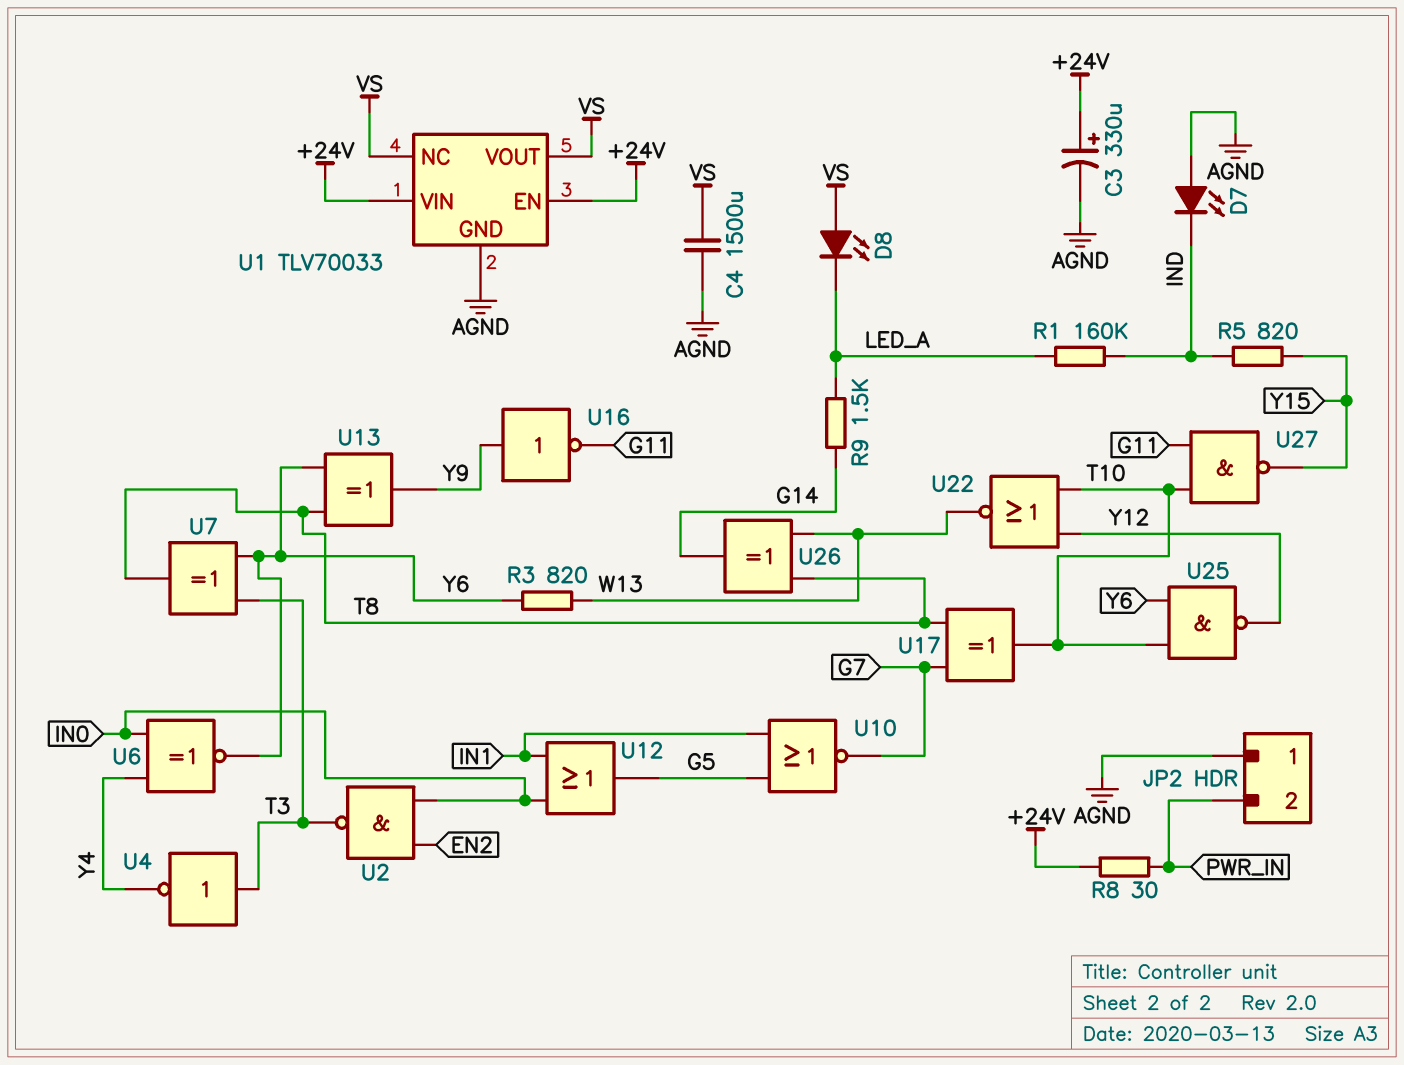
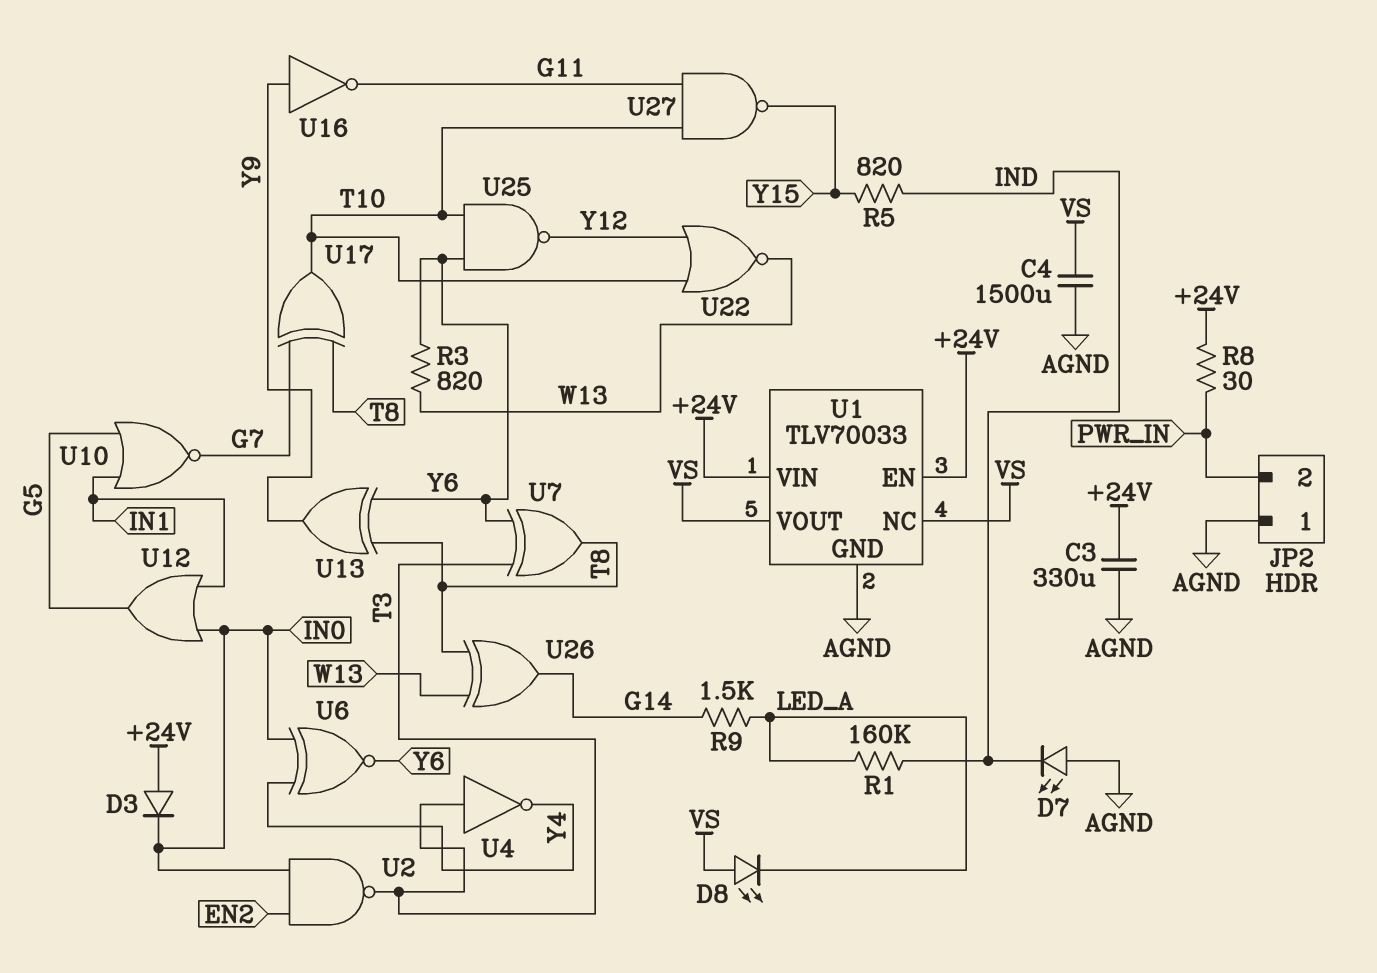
C3: 330uF (plus +24V, minus AGND) -> 330uF (+24V, AGND)
D3: none -> diode (A +24V, K IN0)

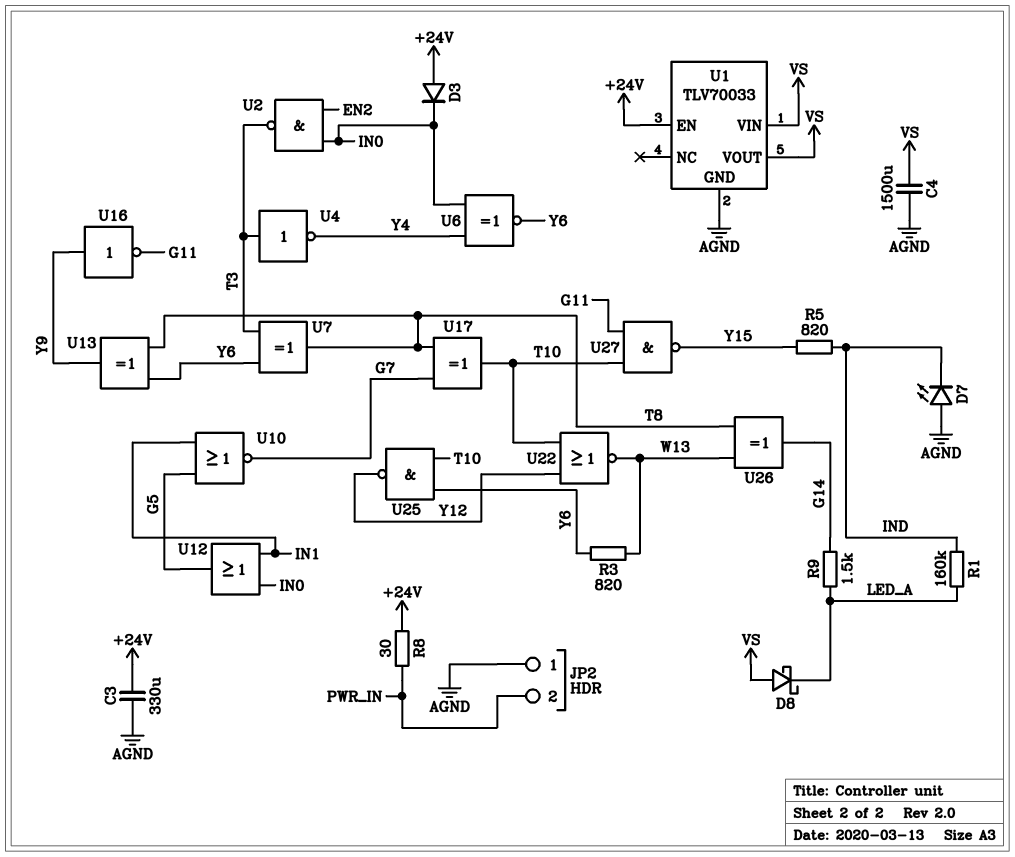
D8: LED (A VS, K LED_A) -> schottky (A VS, K LED_A)
U1 pin NC: VS -> none
U1 pin VIN: +24V -> VS

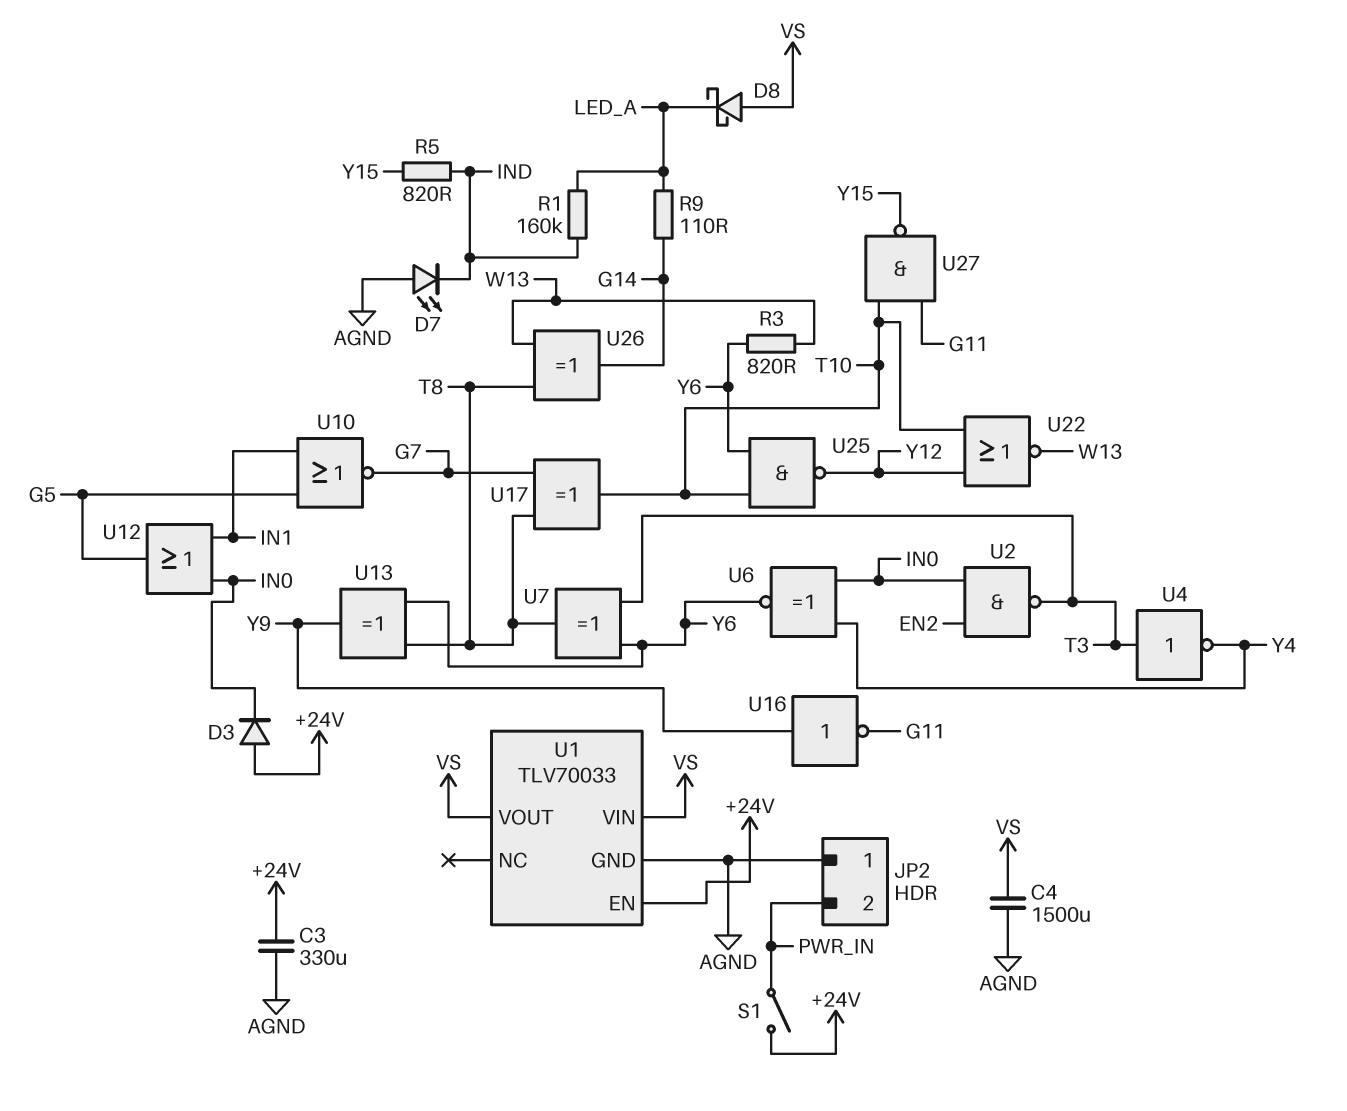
R8: 30 (+24V, PWR_IN) -> none
R9: 1.5k (G14, LED_A) -> 110 (G14, LED_A)
S1: none -> switch (+24V, PWR_IN)

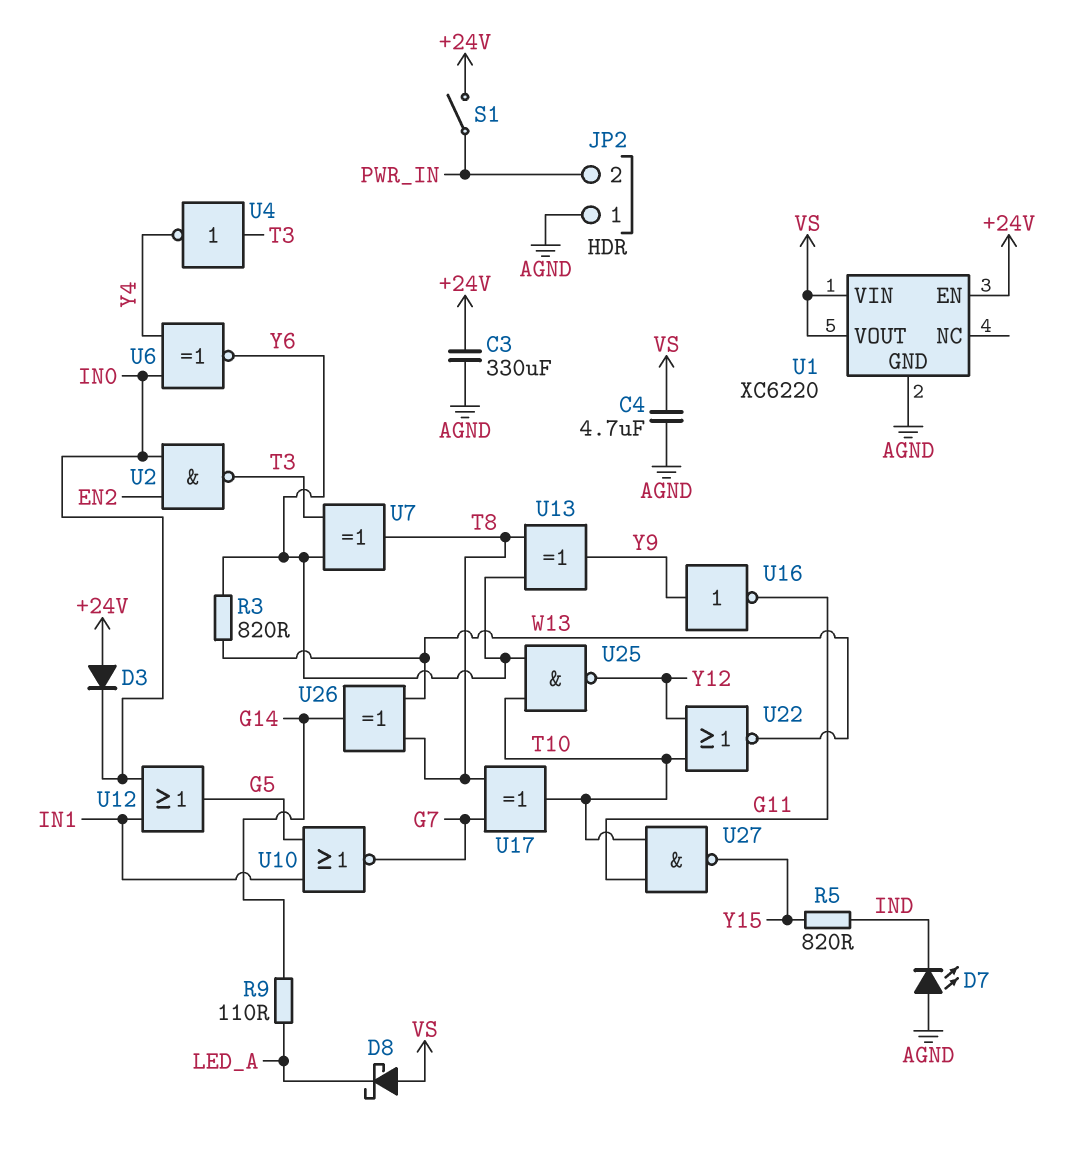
C4: 1500uF (AGND, VS) -> 4.7uF (AGND, VS)
R1: 160k (IND, LED_A) -> none
U1: TLV70033 -> XC6220

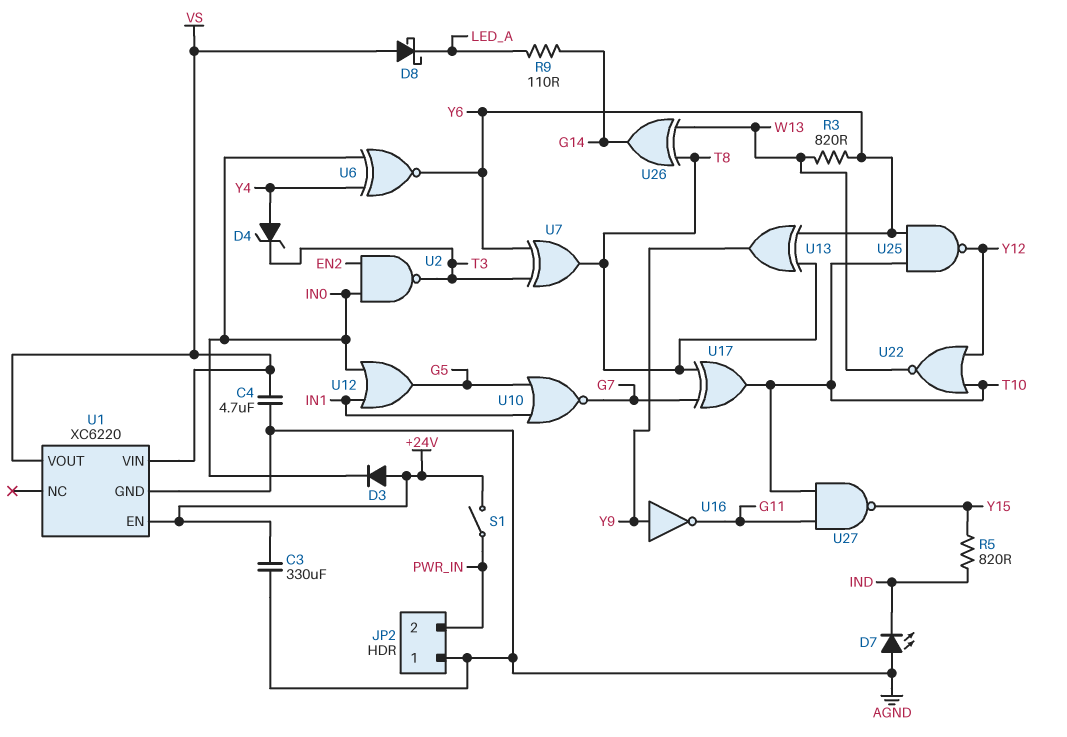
D4: none -> zener (A Y4, K T3)
U4: NOT (in T3, out Y4) -> none

